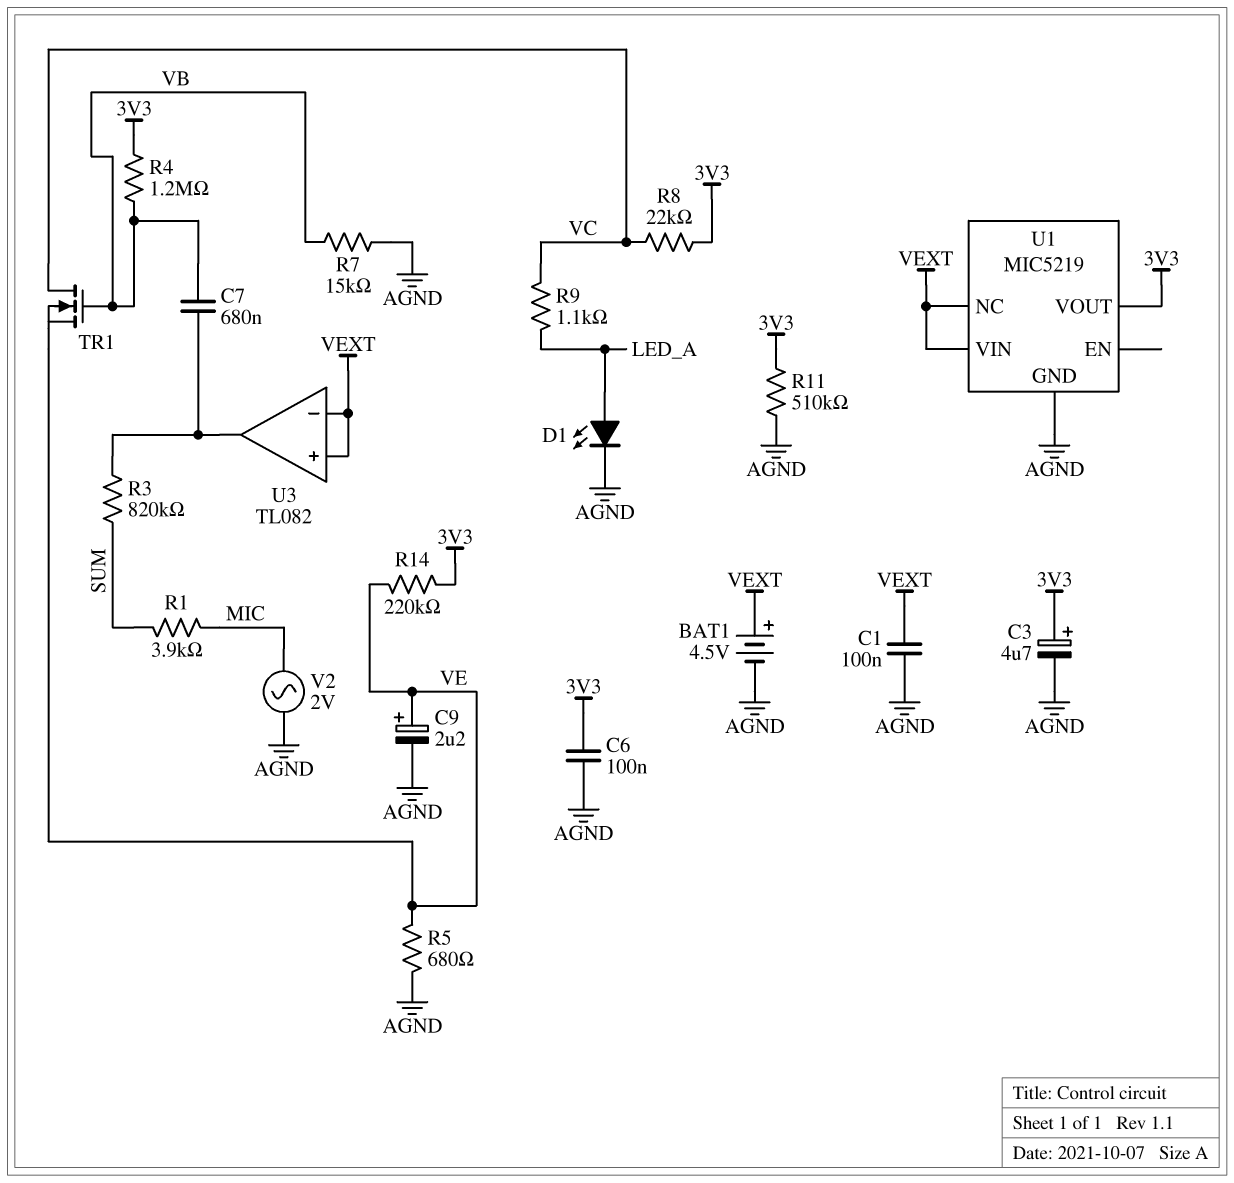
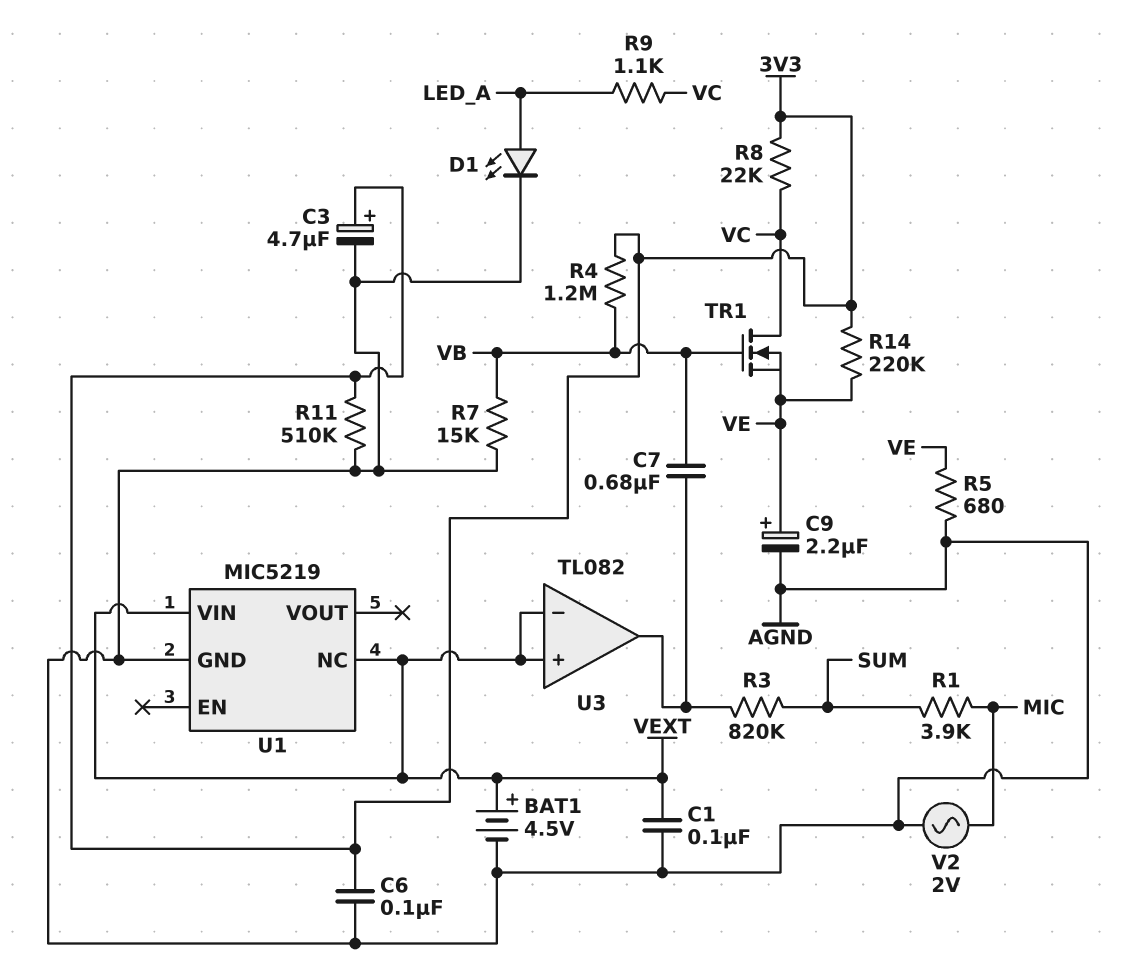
U1 pin VOUT: 3V3 -> none

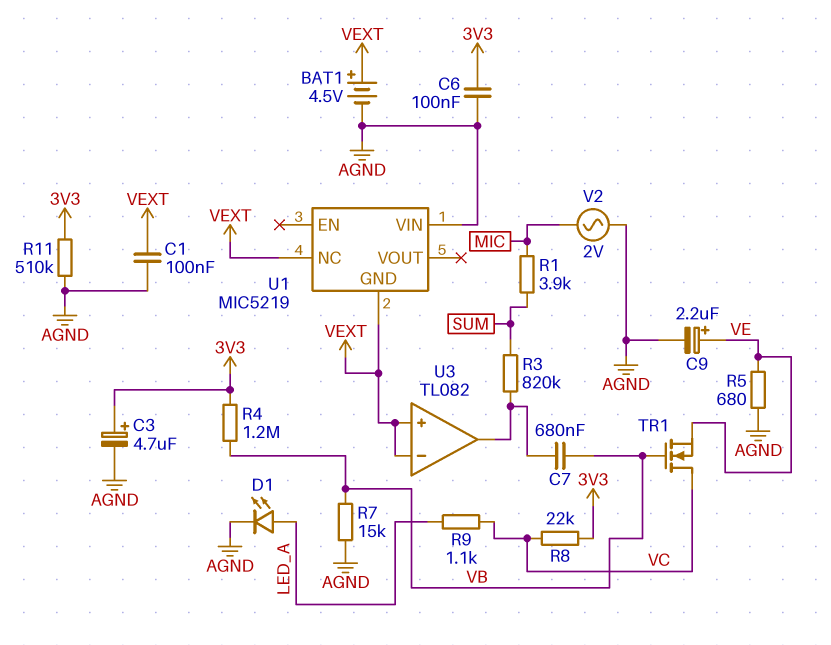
R14: 220k (3V3, VE) -> none
U1 pin GND: AGND -> VEXT
U1 pin VIN: VEXT -> AGND

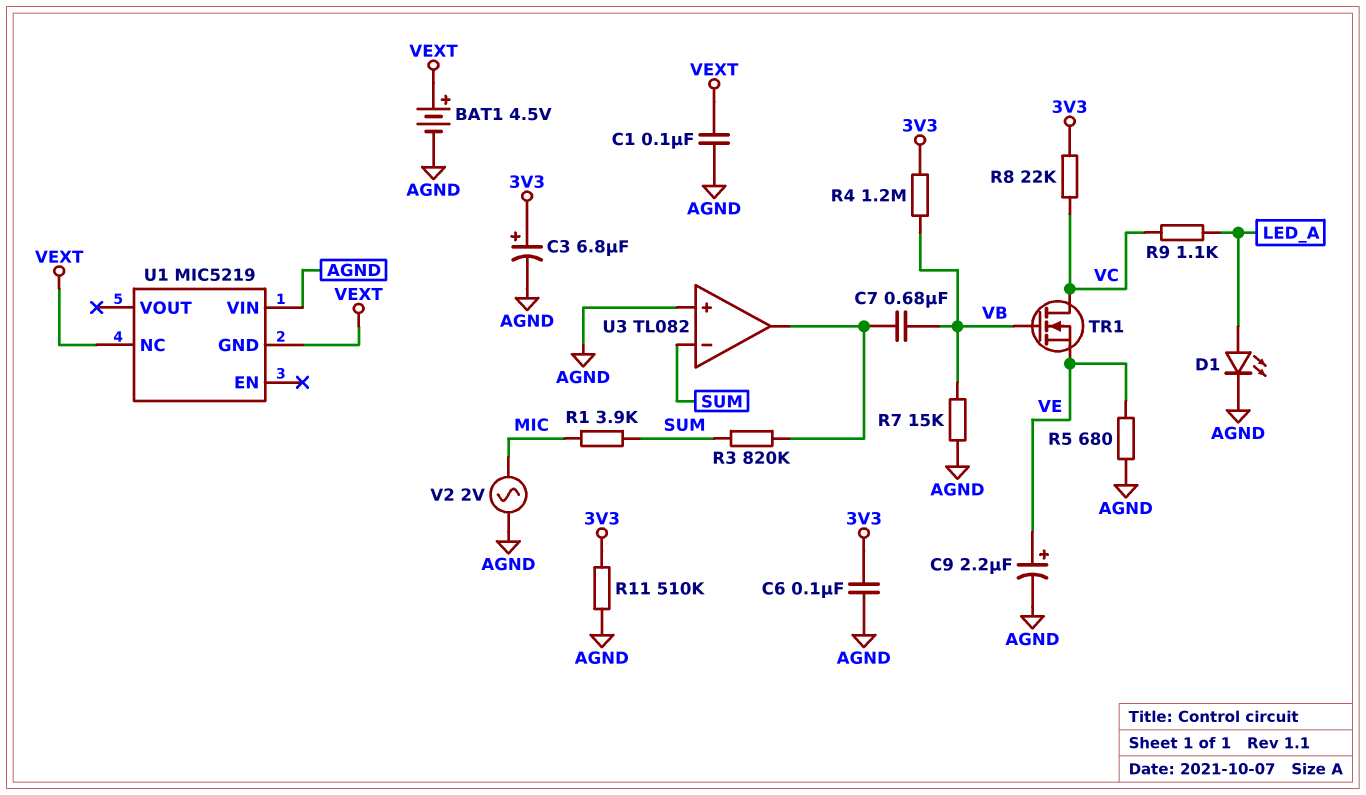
C3: 4.7uF (plus 3V3, minus AGND) -> 6.8uF (plus 3V3, minus AGND)
U3 pin in+: VEXT -> AGND
U3 pin in-: VEXT -> SUM

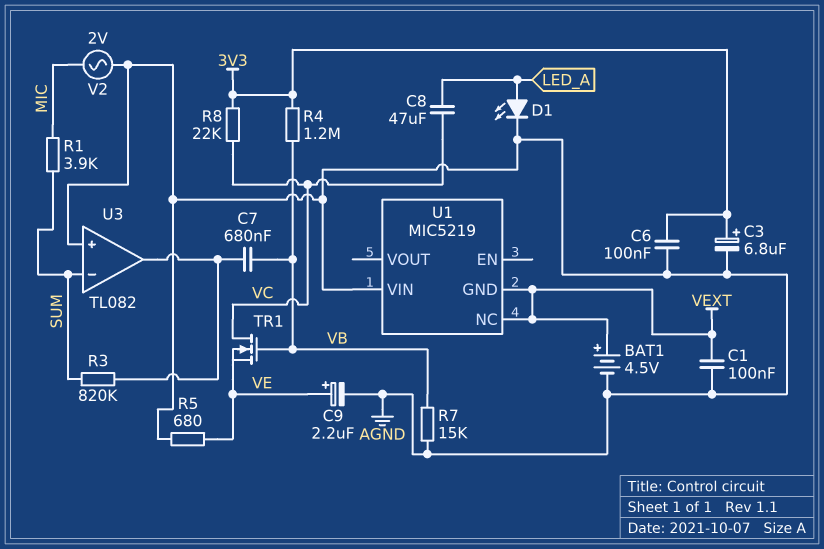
C8: none -> 47uF (LED_A, VC)
R9: 1.1k (LED_A, VC) -> none
R11: 510k (3V3, AGND) -> none

